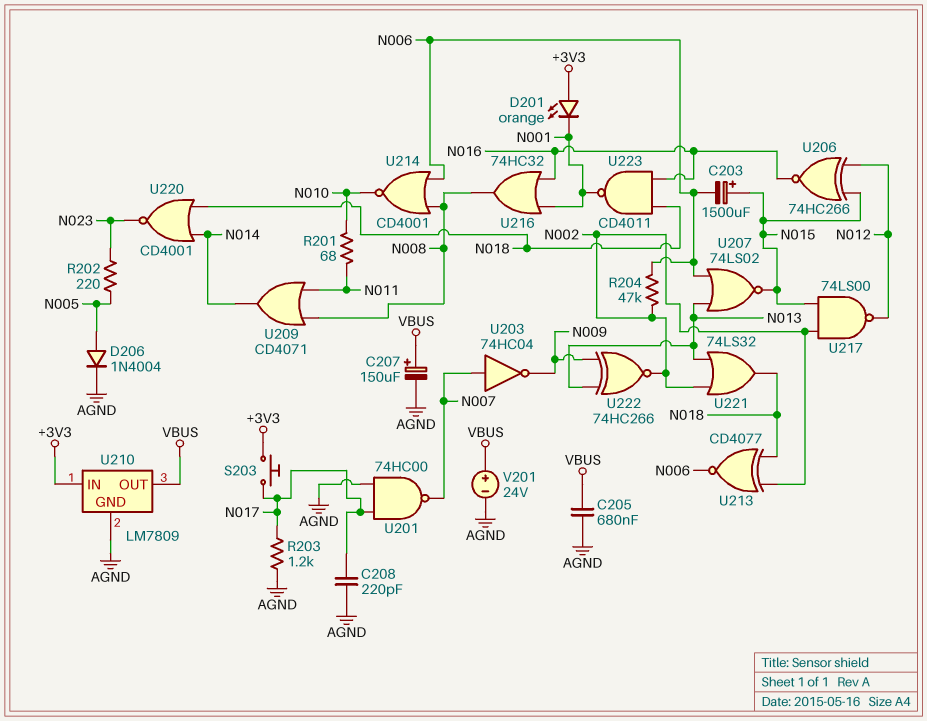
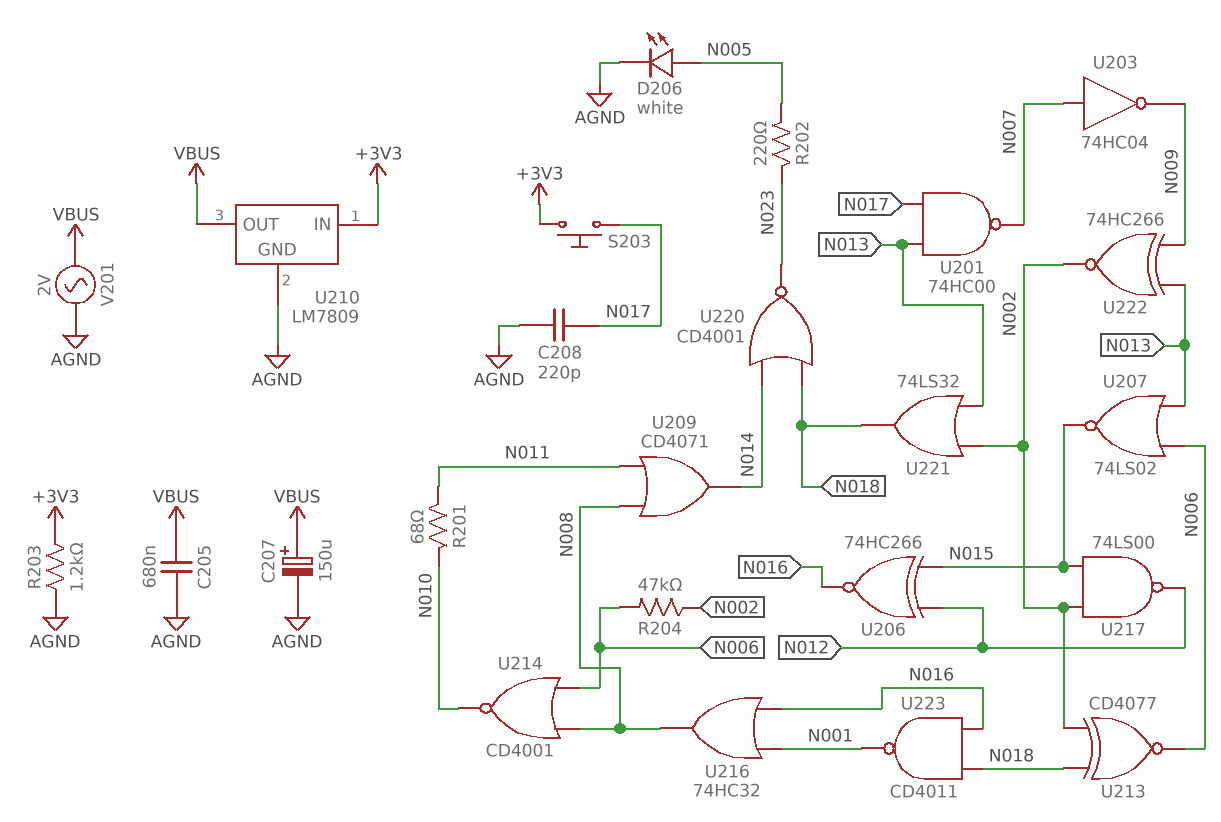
C203: 1500uF (plus N015, minus N006) -> none
D201: LED orange (A +3V3, K N001) -> none
D206: diode 1N4004 (A N005, K AGND) -> LED white (A N005, K AGND)
R203: 1.2k (AGND, N017) -> 1.2k (+3V3, AGND)
U201: NAND 74HC00 (in AGND, in N017, out N007) -> NAND 74HC00 (in N013, in N017, out N007)
V201: 24V (plus VBUS, minus AGND) -> AC 2V (AGND, VBUS)

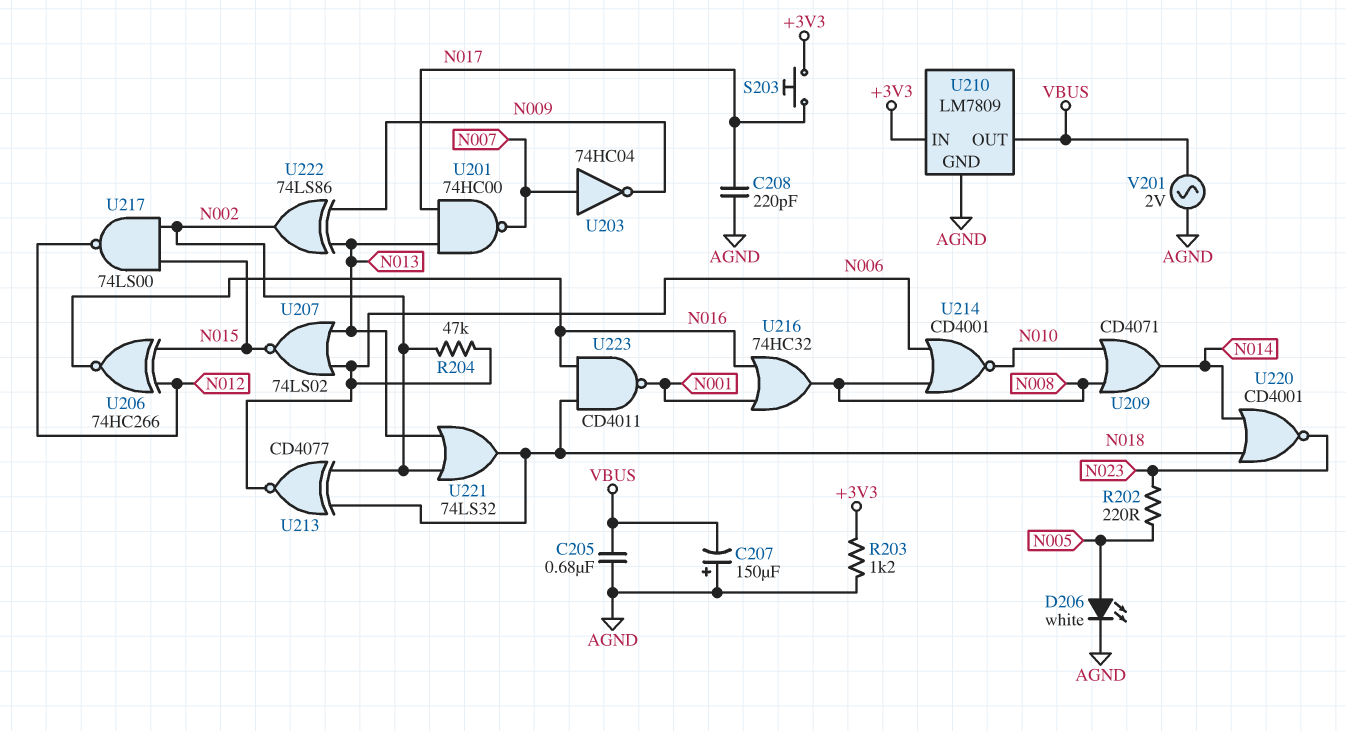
C207: 150uF (plus VBUS, minus AGND) -> 150uF (plus AGND, minus VBUS)
R201: 68 (N010, N011) -> none
U209: OR CD4071 (in N008, in N011, out N014) -> OR CD4071 (in N008, in N010, out N014)
U222: XNOR 74HC266 (in N009, in N013, out N002) -> XOR 74LS86 (in N009, in N013, out N002)

